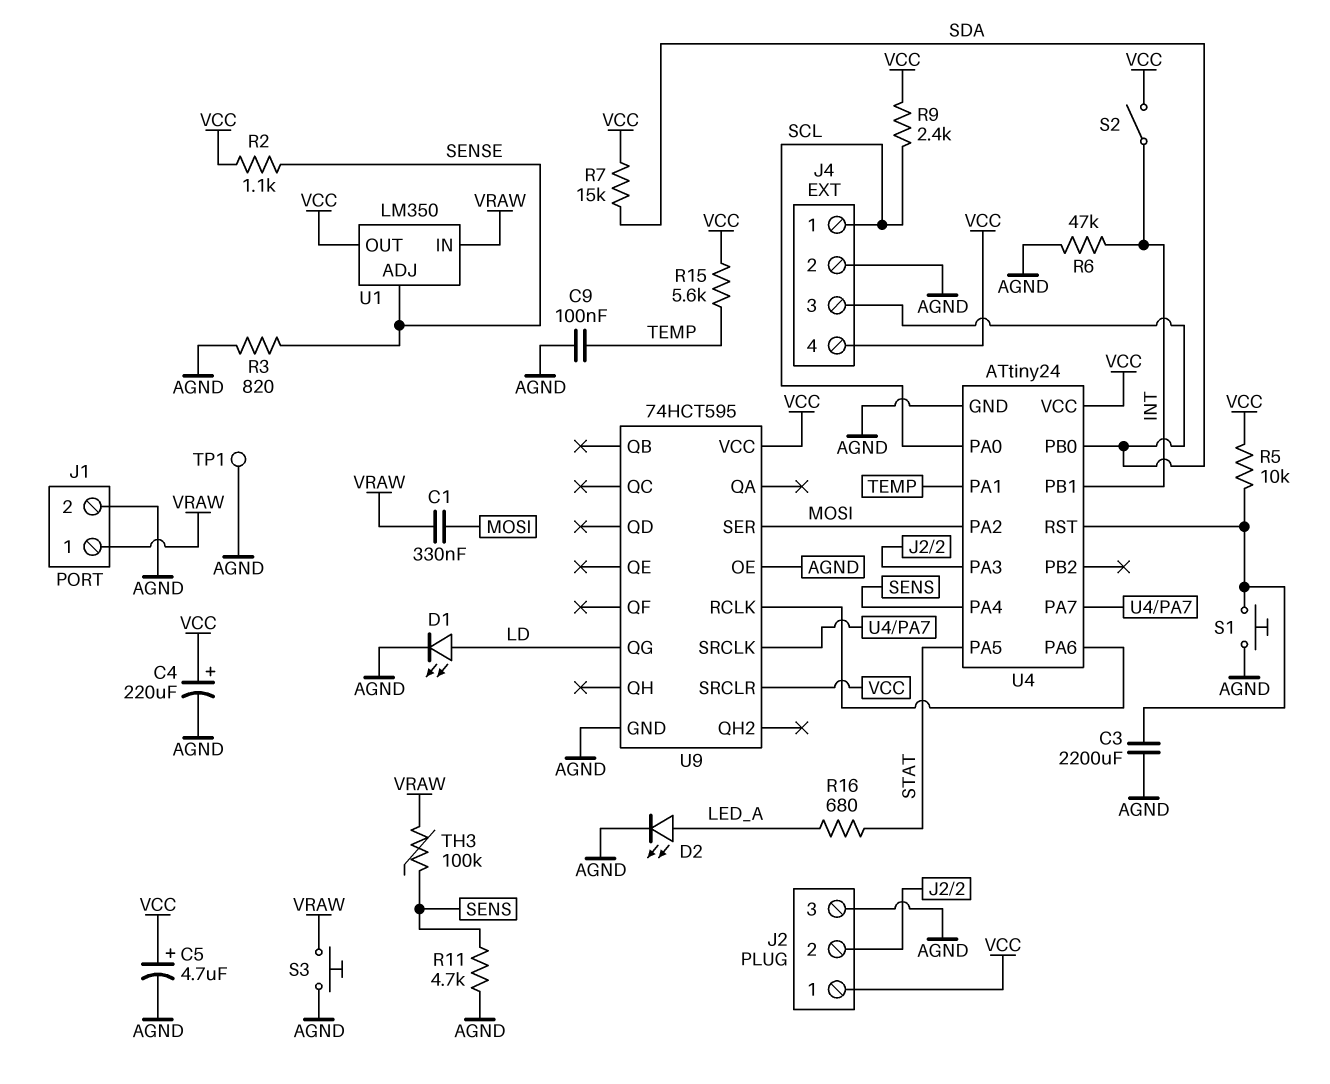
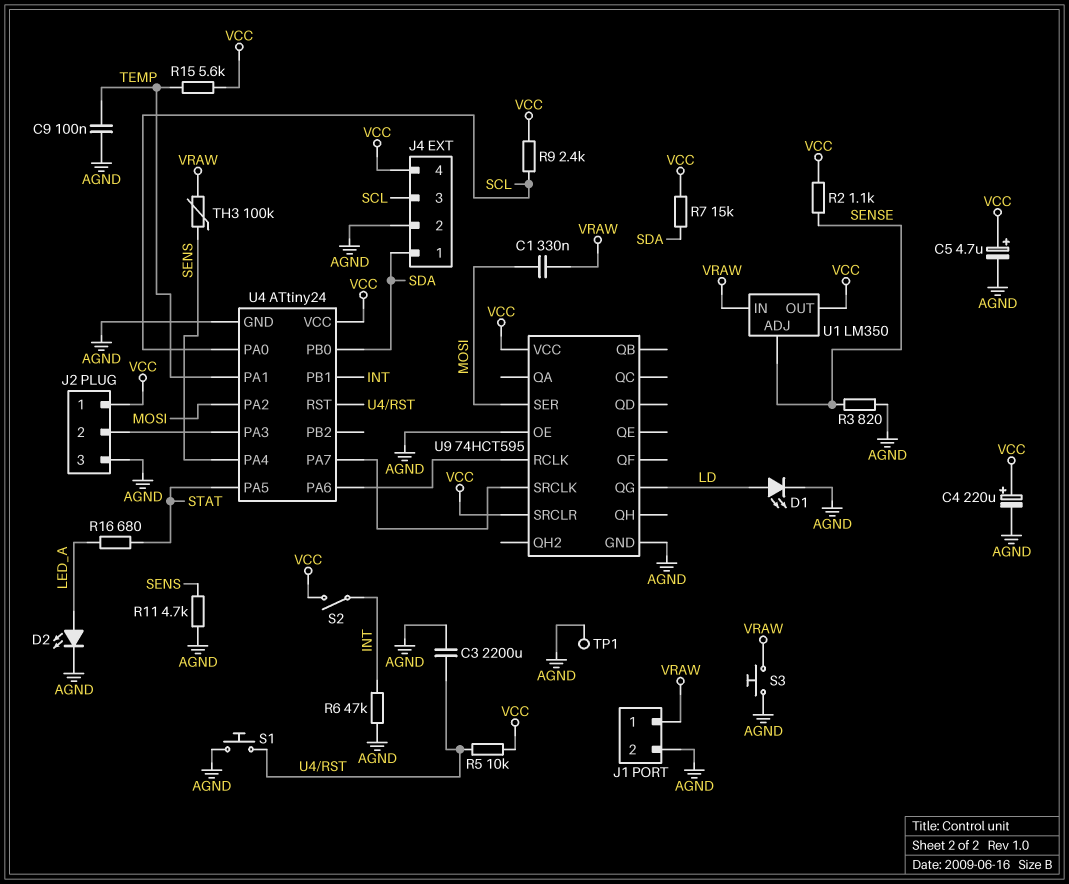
J4 pin 1: SCL -> SDA
J4 pin 3: SDA -> SCL

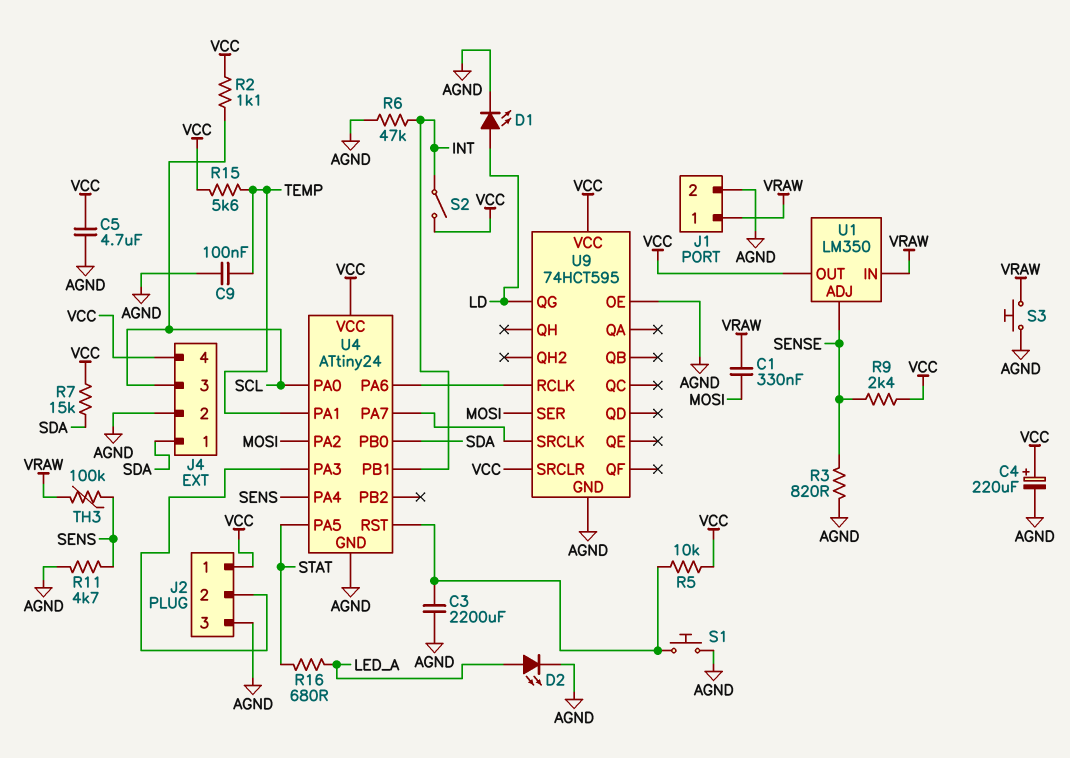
C5: 4.7uF (plus VCC, minus AGND) -> 4.7uF (AGND, VCC)
R2: 1.1k (SENSE, VCC) -> 1.1k (SCL, VCC)
R9: 2.4k (SCL, VCC) -> 2.4k (SENSE, VCC)
TP1: test point (AGND) -> none

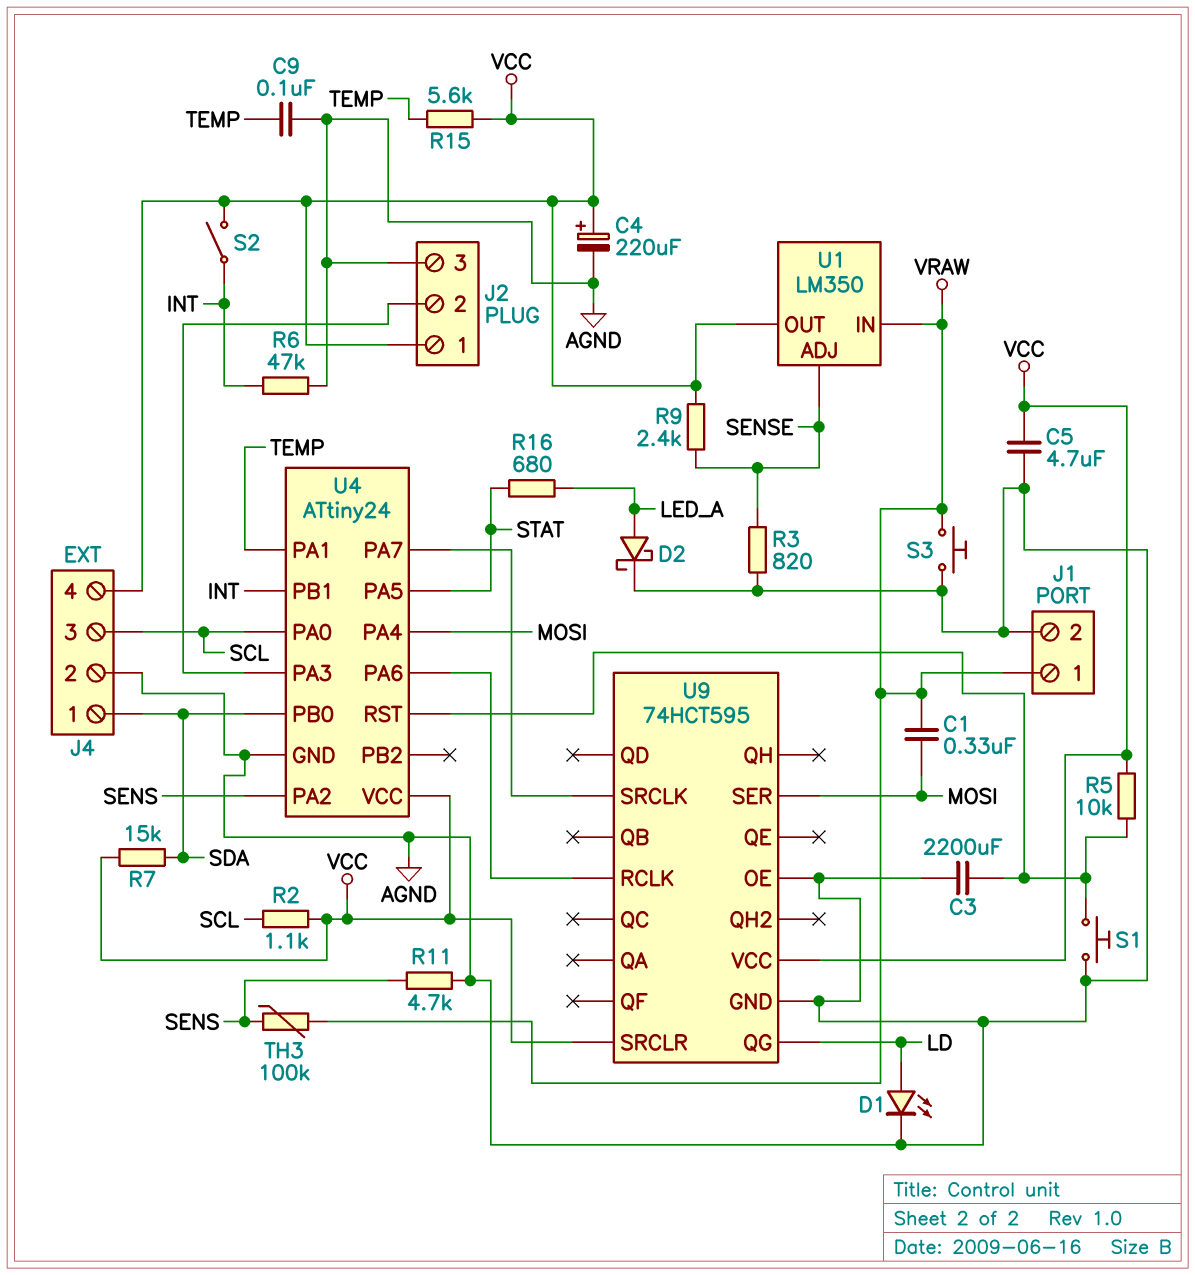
D2: LED (A LED_A, K AGND) -> schottky (A LED_A, K AGND)
U4 pin PA2: MOSI -> SENS
U4 pin PA4: SENS -> MOSI

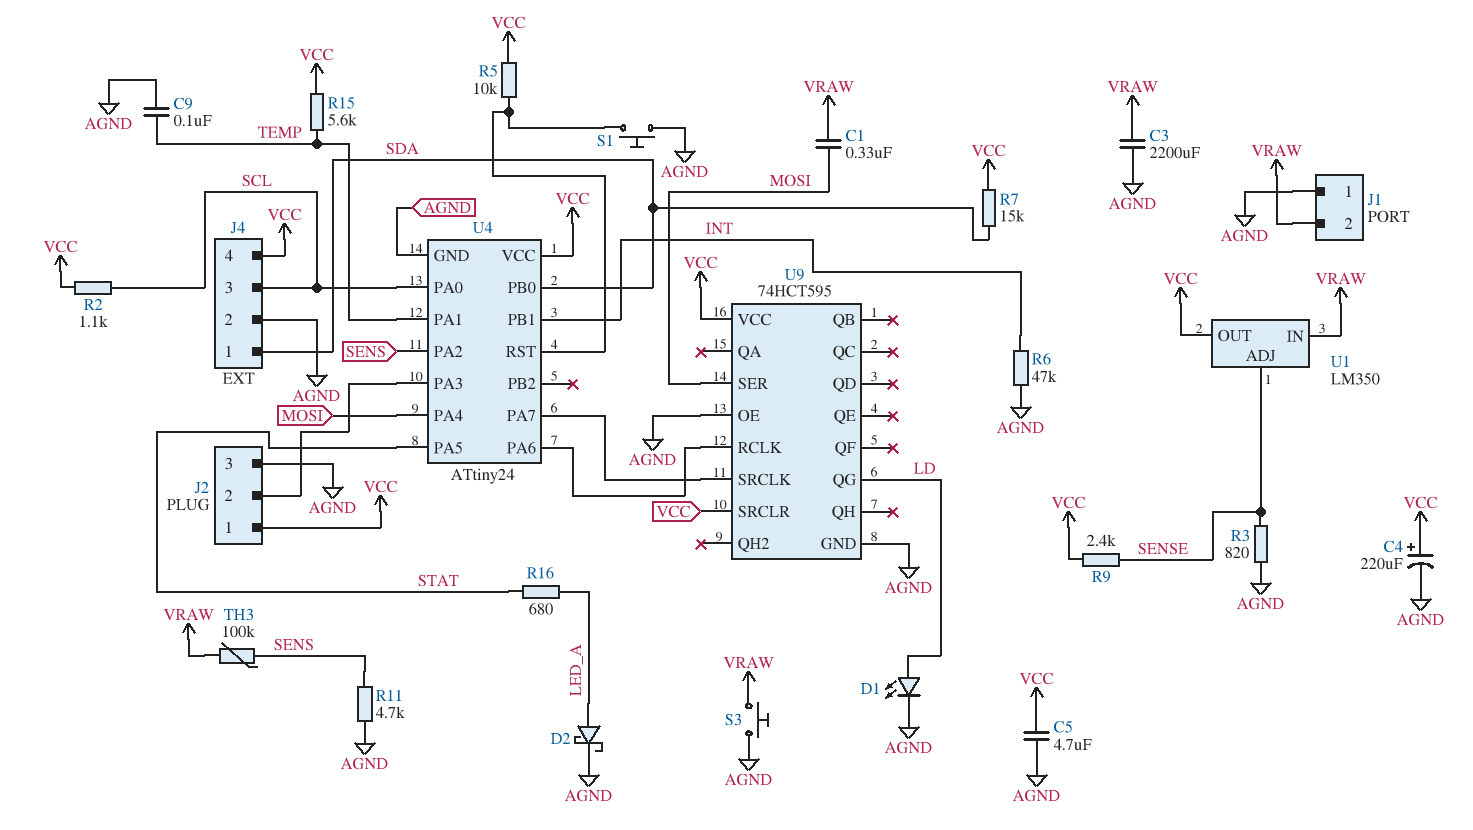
C3: 2200uF (AGND, U4/RST) -> 2200uF (AGND, VRAW)
J1 pin 1: VRAW -> AGND
J1 pin 2: AGND -> VRAW
S2: switch (INT, VCC) -> none

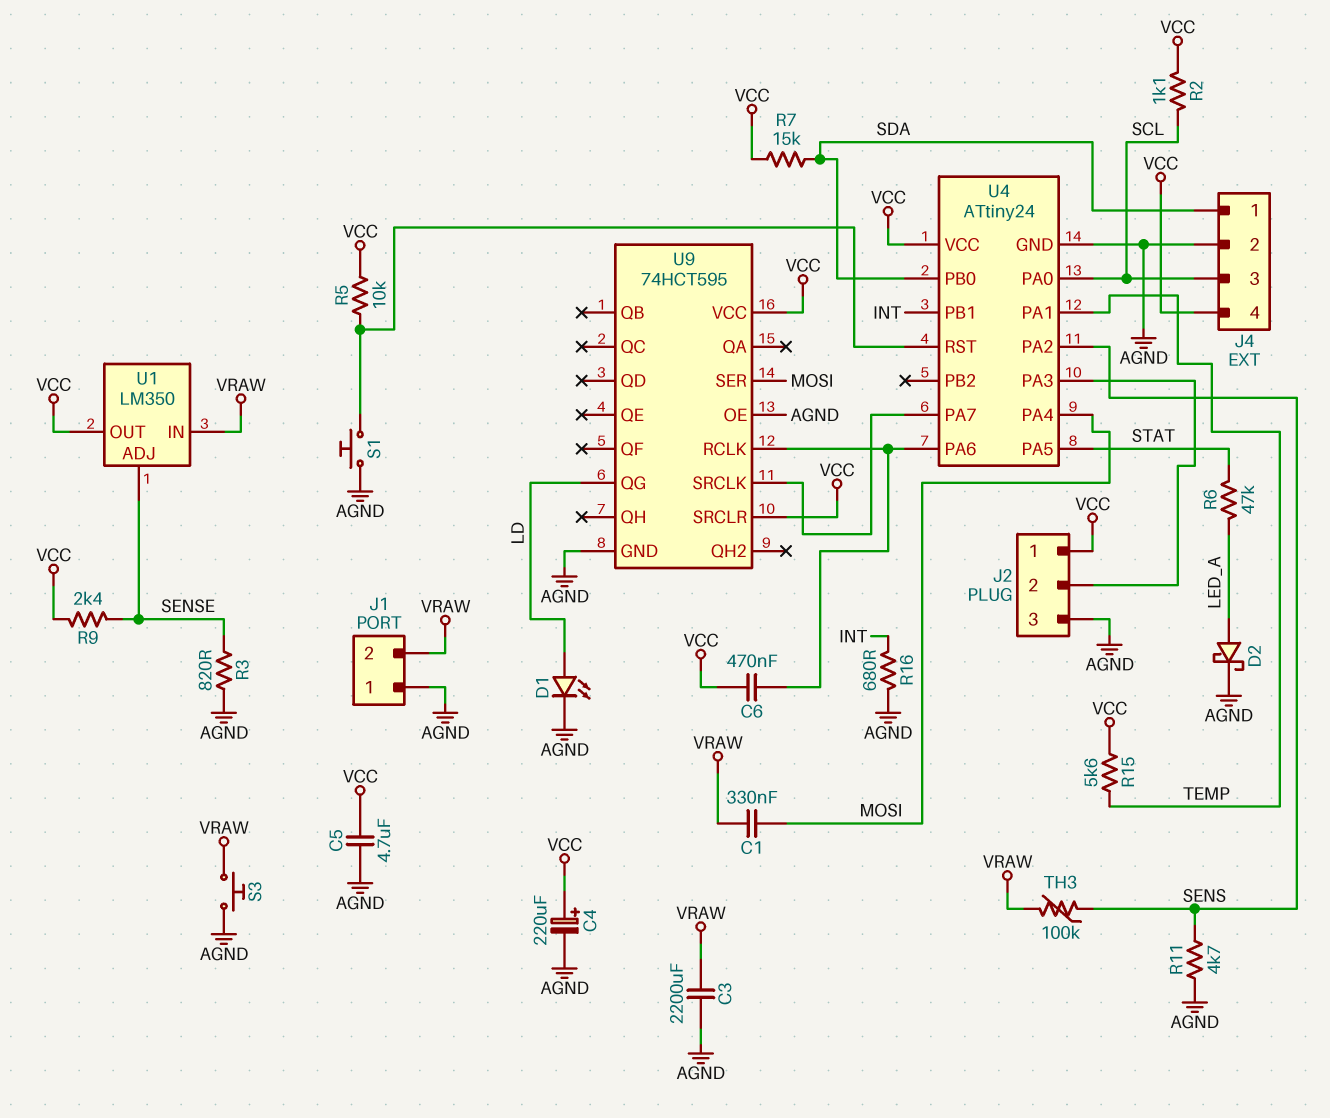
C6: none -> 470nF (U4/PA6, VCC)
C9: 100nF (AGND, TEMP) -> none
R6: 47k (AGND, INT) -> 47k (LED_A, STAT)
R16: 680 (LED_A, STAT) -> 680 (AGND, INT)

